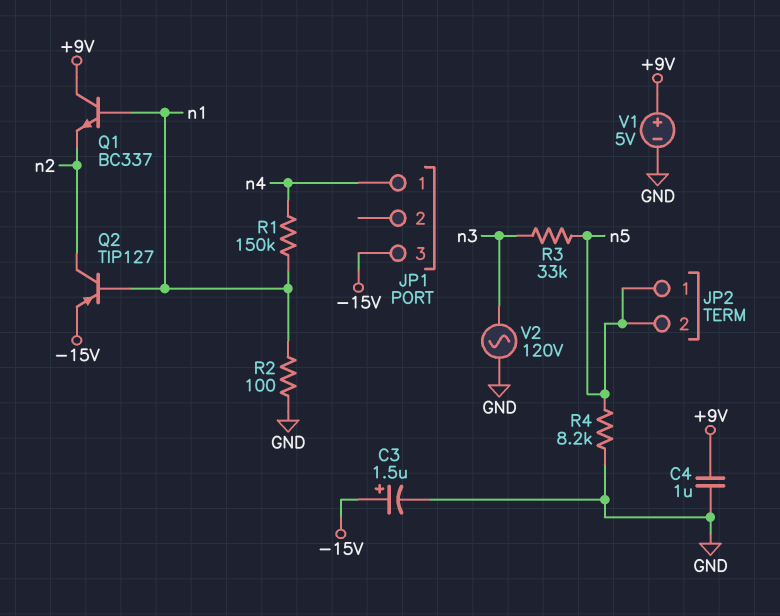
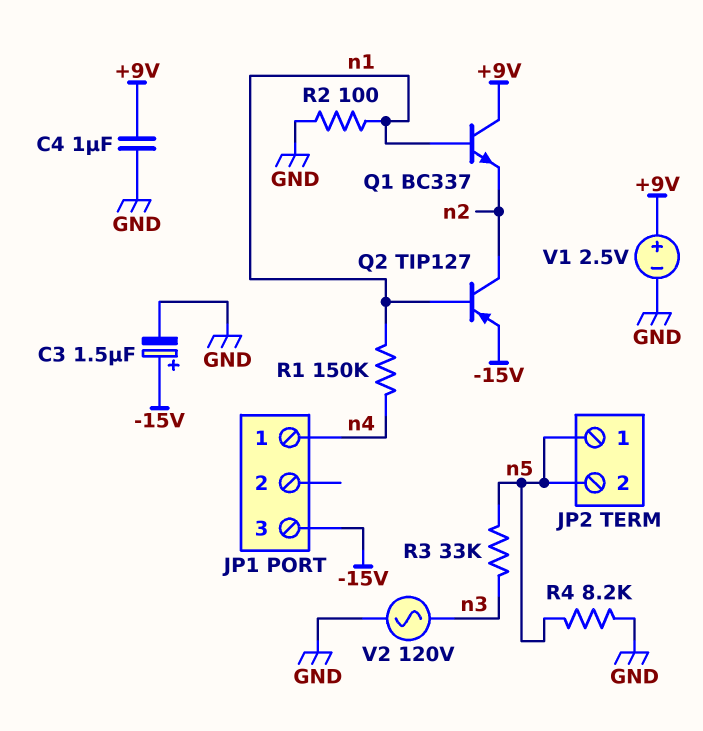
V1: 5V (plus +9V, minus GND) -> 2.5V (plus +9V, minus GND)

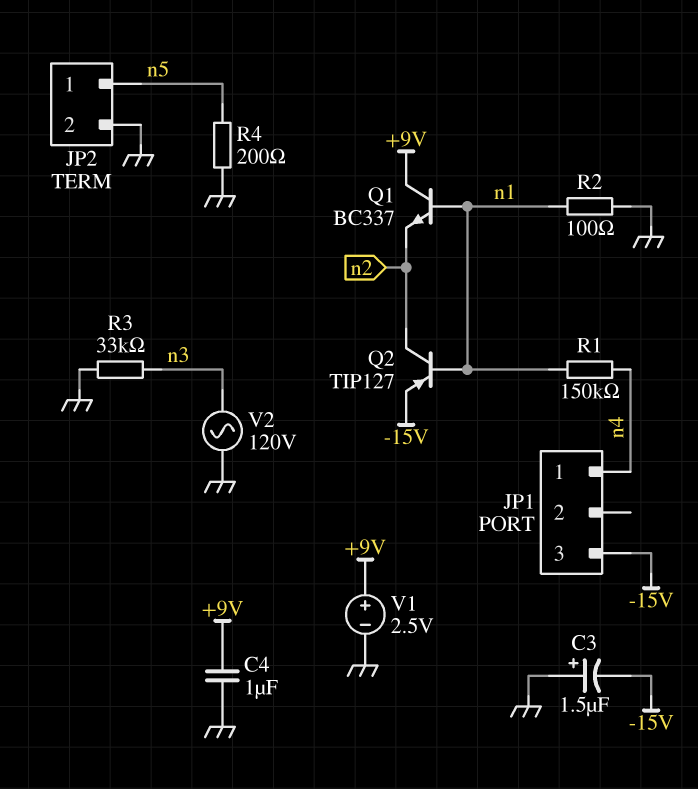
C3: 1.5uF (plus -15V, minus GND) -> 1.5uF (plus GND, minus -15V)
JP2 pin 2: n5 -> GND
R3: 33k (n3, n5) -> 33k (GND, n3)
R4: 8.2k (GND, n5) -> 200 (GND, n5)

